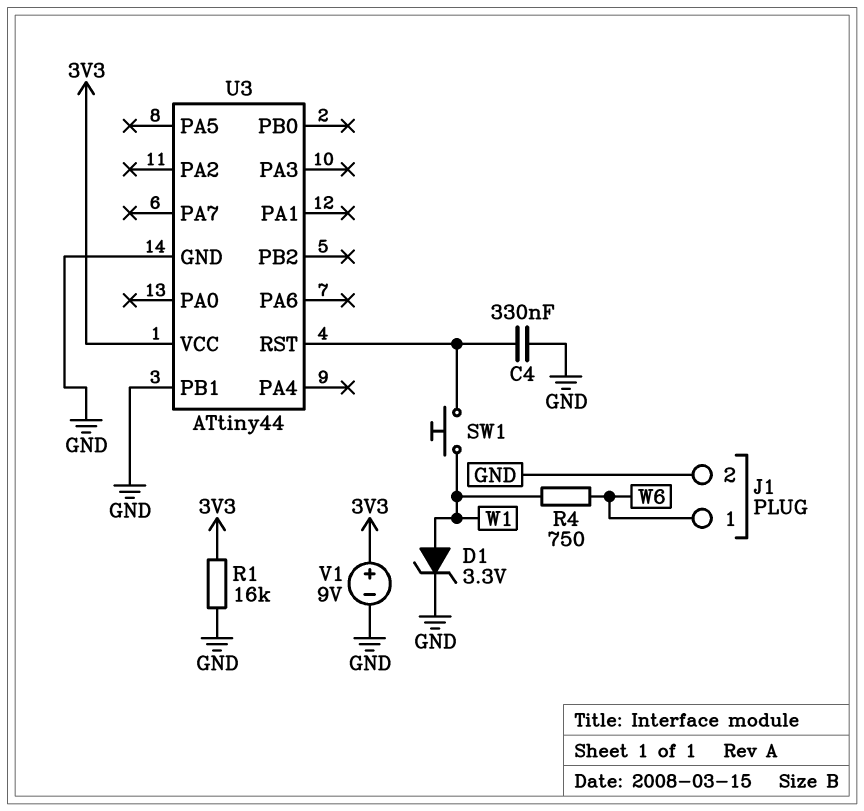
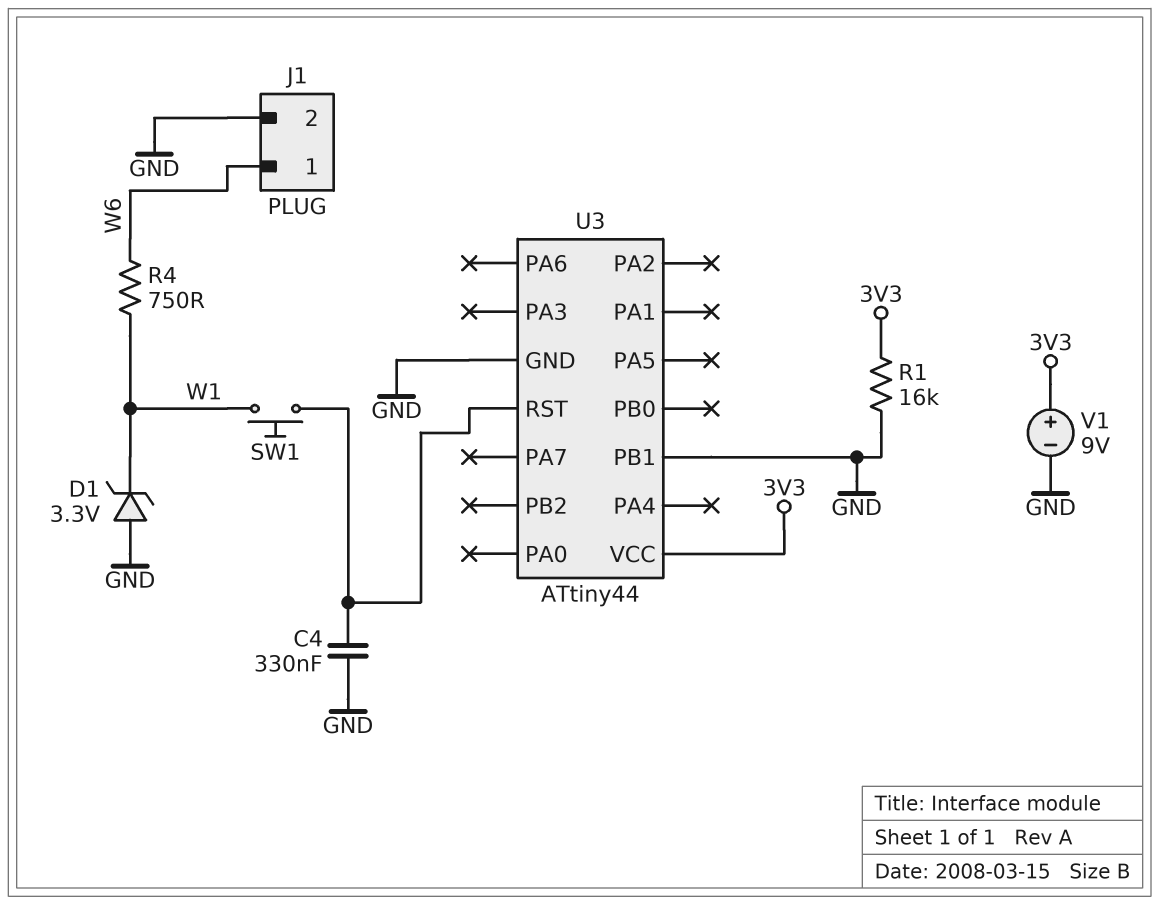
D1: zener 3.3V (A W1, K GND) -> zener 3.3V (A GND, K W1)

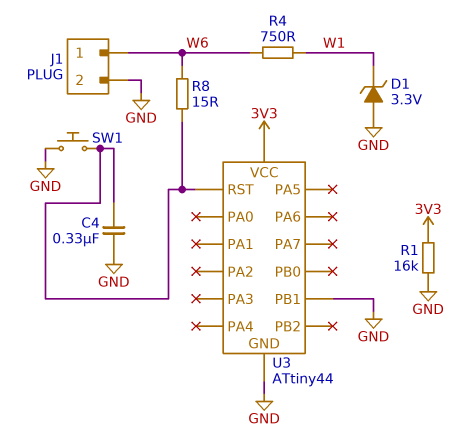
R8: none -> 15 (U3/RST, W6)
SW1: button (U3/RST, W1) -> button (GND, U3/RST)
V1: 9V (plus 3V3, minus GND) -> none

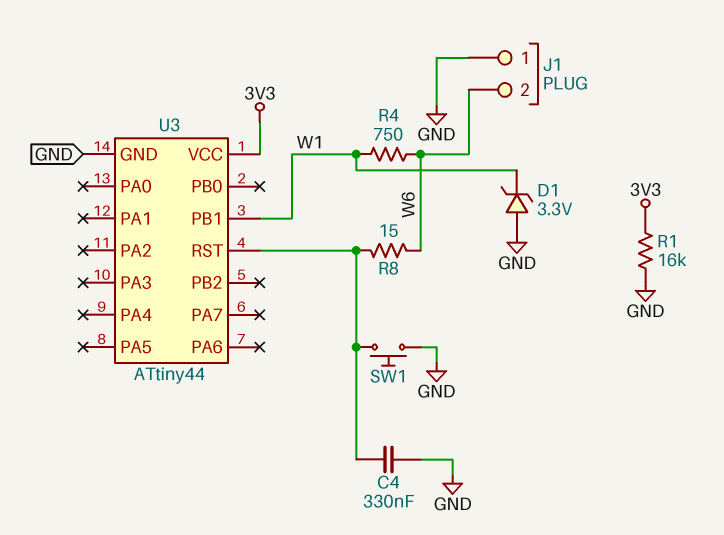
J1 pin 1: W6 -> GND
J1 pin 2: GND -> W6
U3 pin PB1: GND -> W1

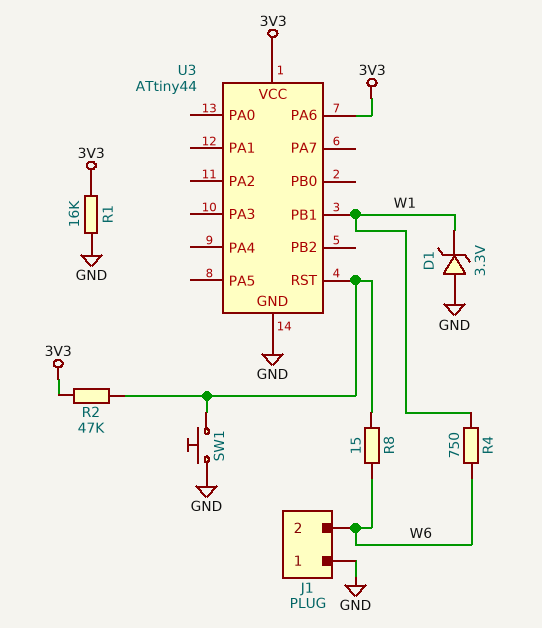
C4: 330nF (GND, U3/RST) -> none
R2: none -> 47k (3V3, U3/RST)
U3 pin PA6: none -> 3V3

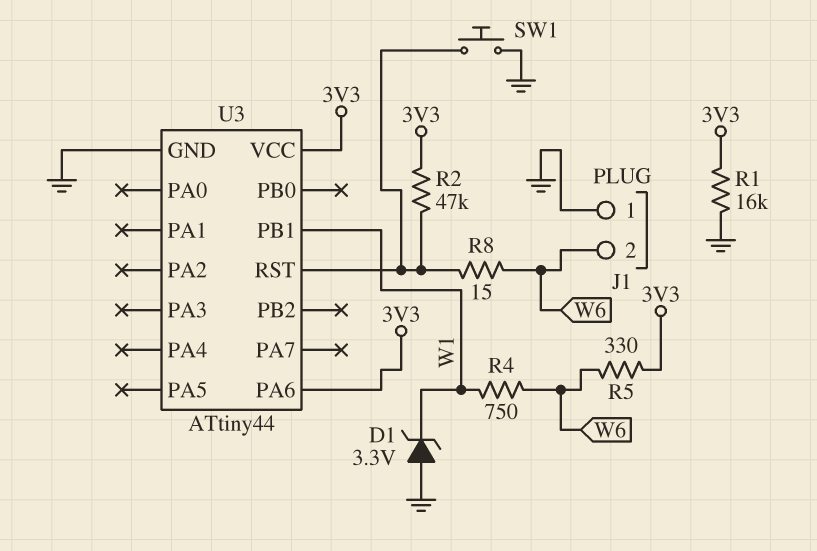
R5: none -> 330 (3V3, W6)

